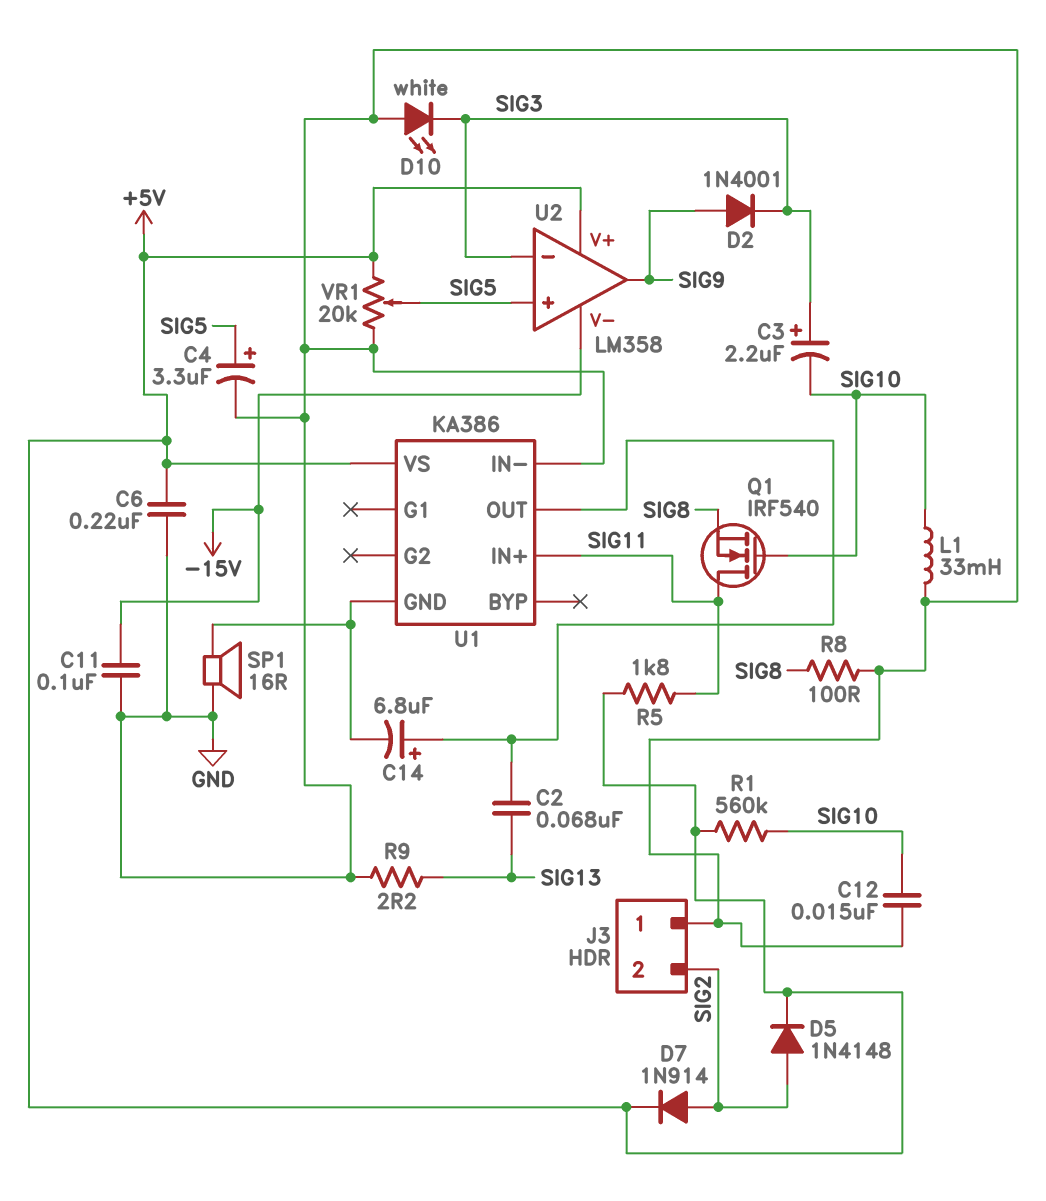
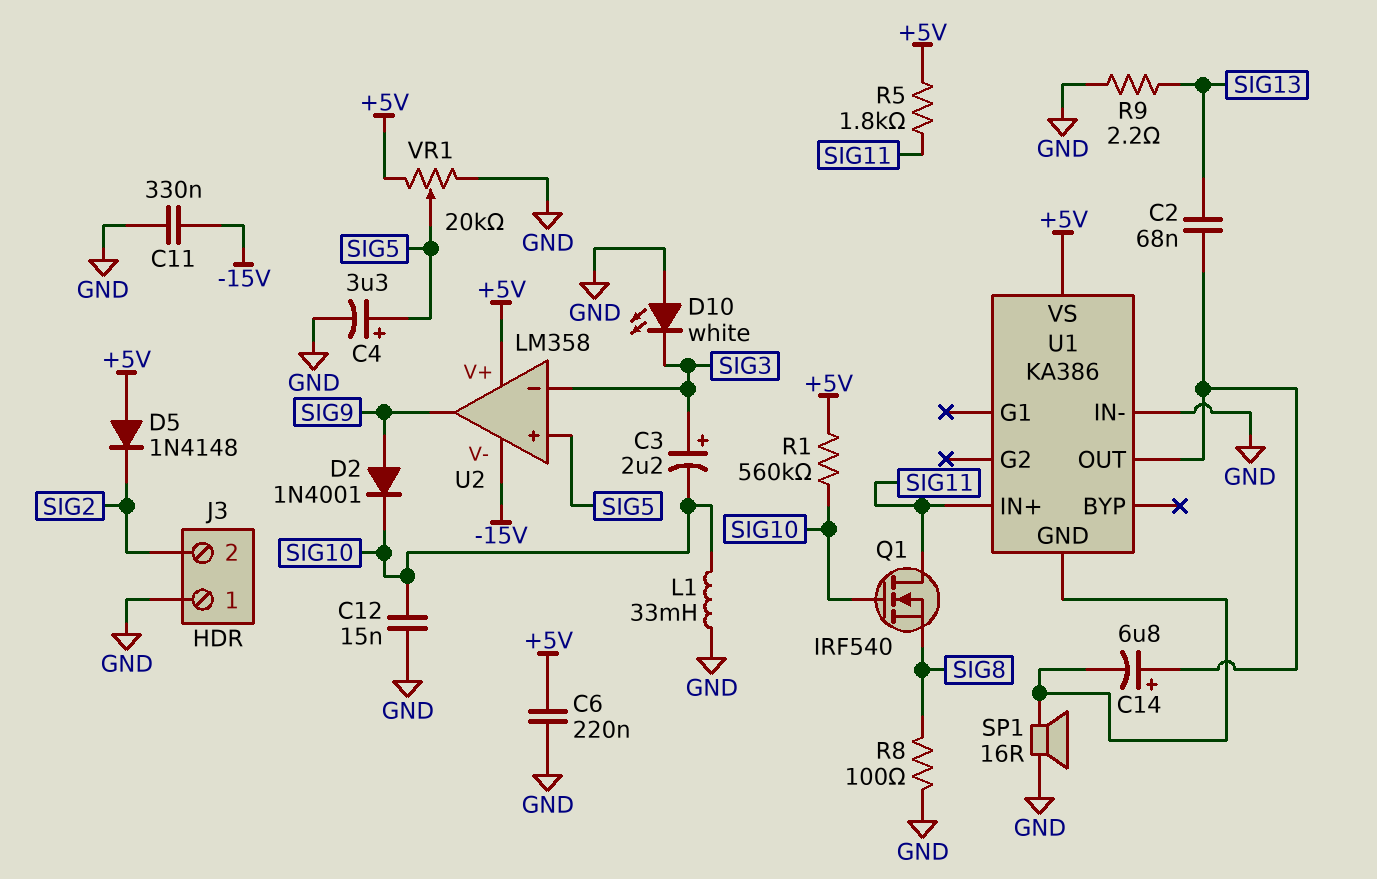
C11: 100nF (-15V, GND) -> 330nF (-15V, GND)
D2: diode 1N4001 (A SIG9, K SIG3) -> diode 1N4001 (A SIG9, K SIG10)
D5: diode 1N4148 (A SIG2, K +5V) -> diode 1N4148 (A +5V, K SIG2)
D7: diode 1N914 (A SIG2, K +5V) -> none

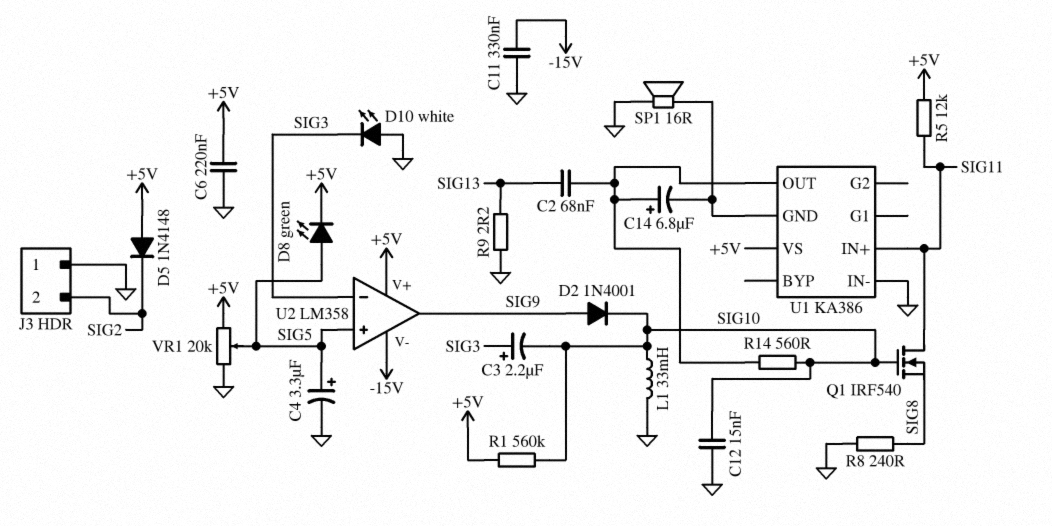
D8: none -> LED green (A SIG5, K +5V)
R5: 1.8k (+5V, SIG11) -> 12k (+5V, SIG11)
R8: 100 (GND, SIG8) -> 240 (GND, SIG8)
R14: none -> 560 (SIG10, U1/OUT)

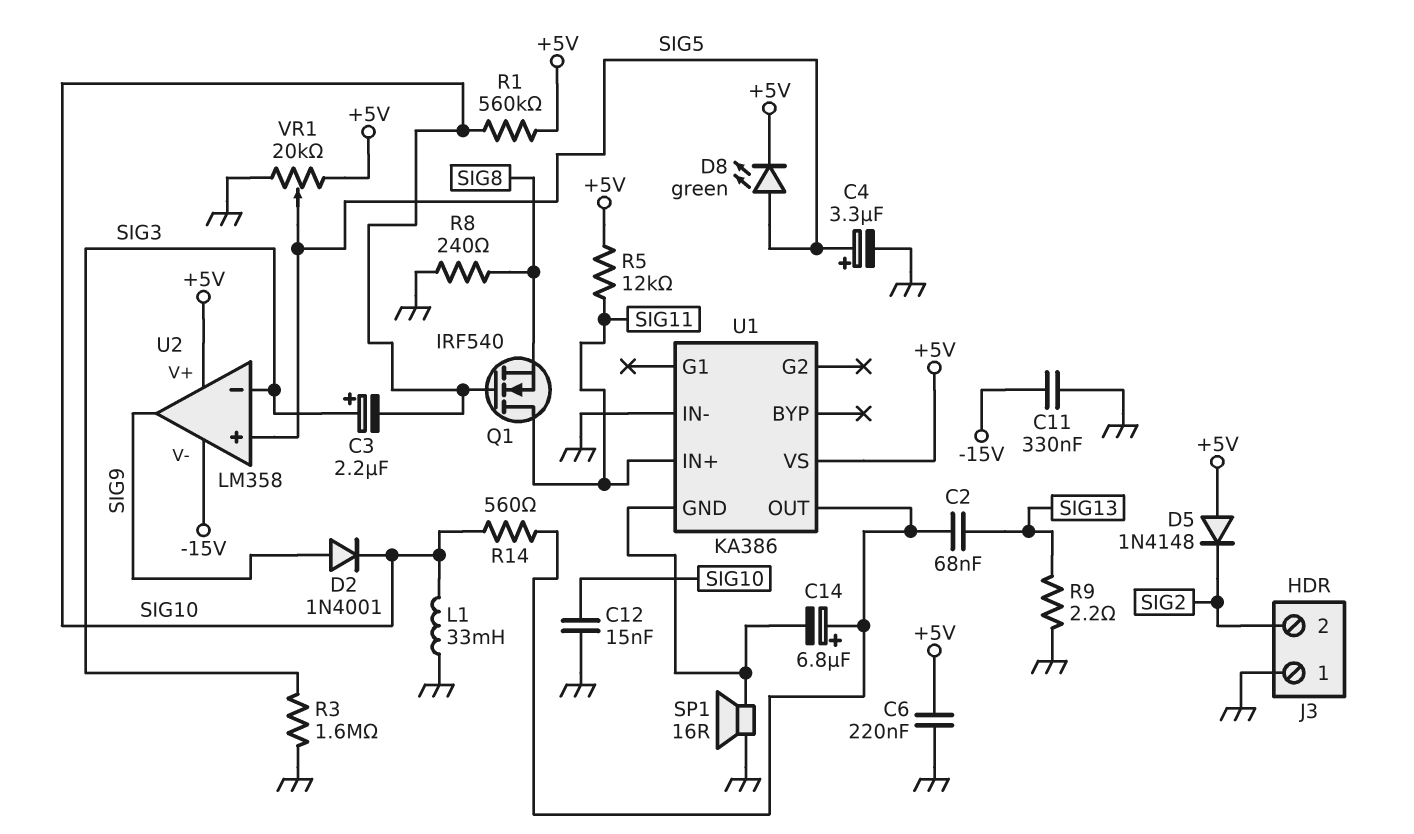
D10: LED white (A GND, K SIG3) -> none
R3: none -> 1.6M (GND, SIG3)

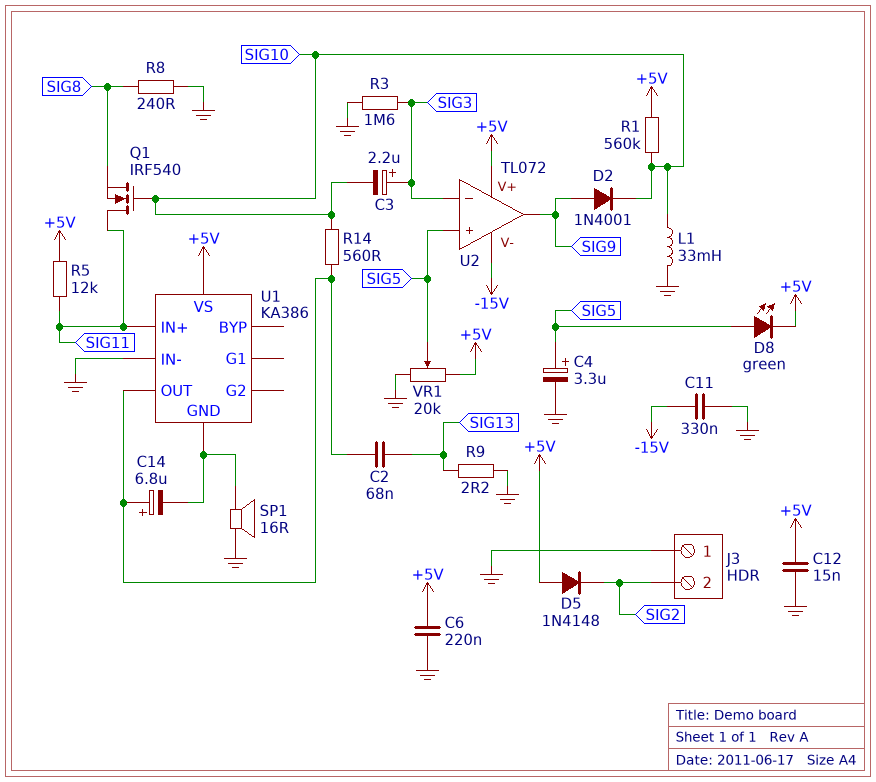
C12: 15nF (GND, SIG10) -> 15nF (+5V, GND)
U2: LM358 -> TL072

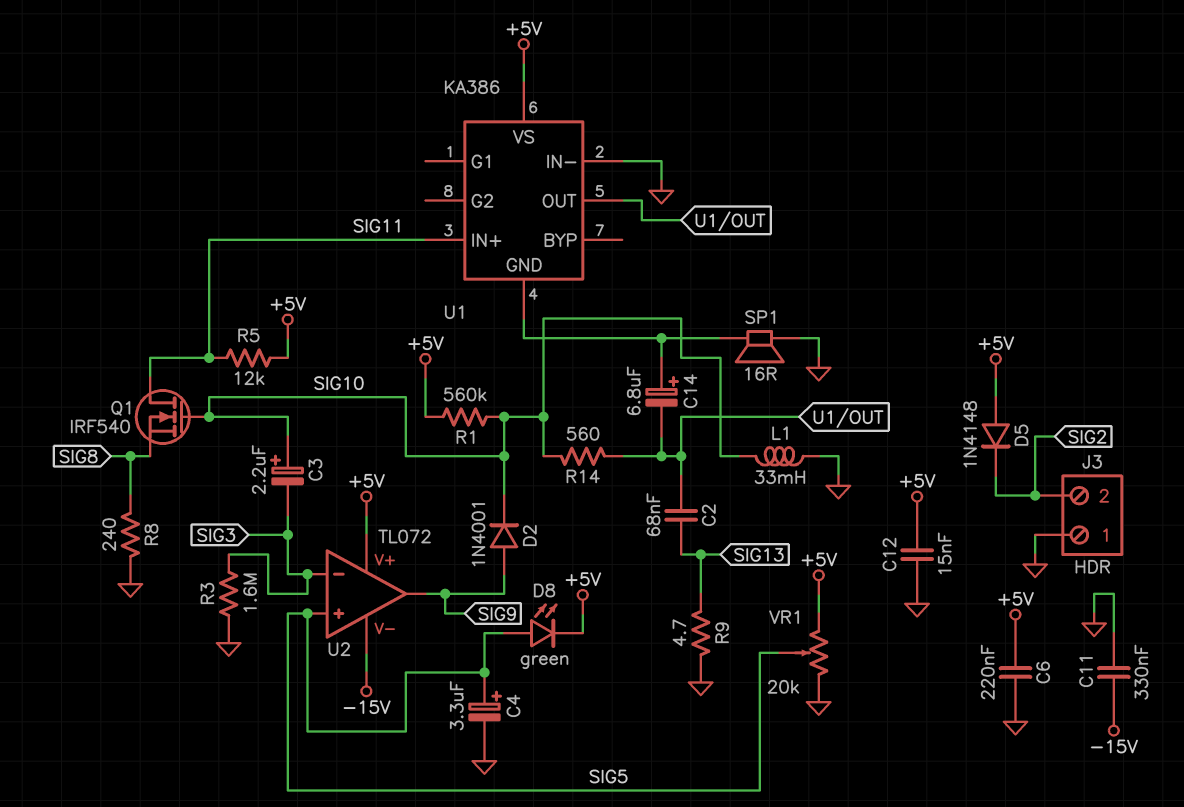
C3: 2.2uF (plus SIG3, minus SIG10) -> 2.2uF (plus SIG10, minus SIG3)
C14: 6.8uF (plus U1/OUT, minus U1/GND) -> 6.8uF (plus U1/GND, minus U1/OUT)
R9: 2.2 (GND, SIG13) -> 4.7 (GND, SIG13)

